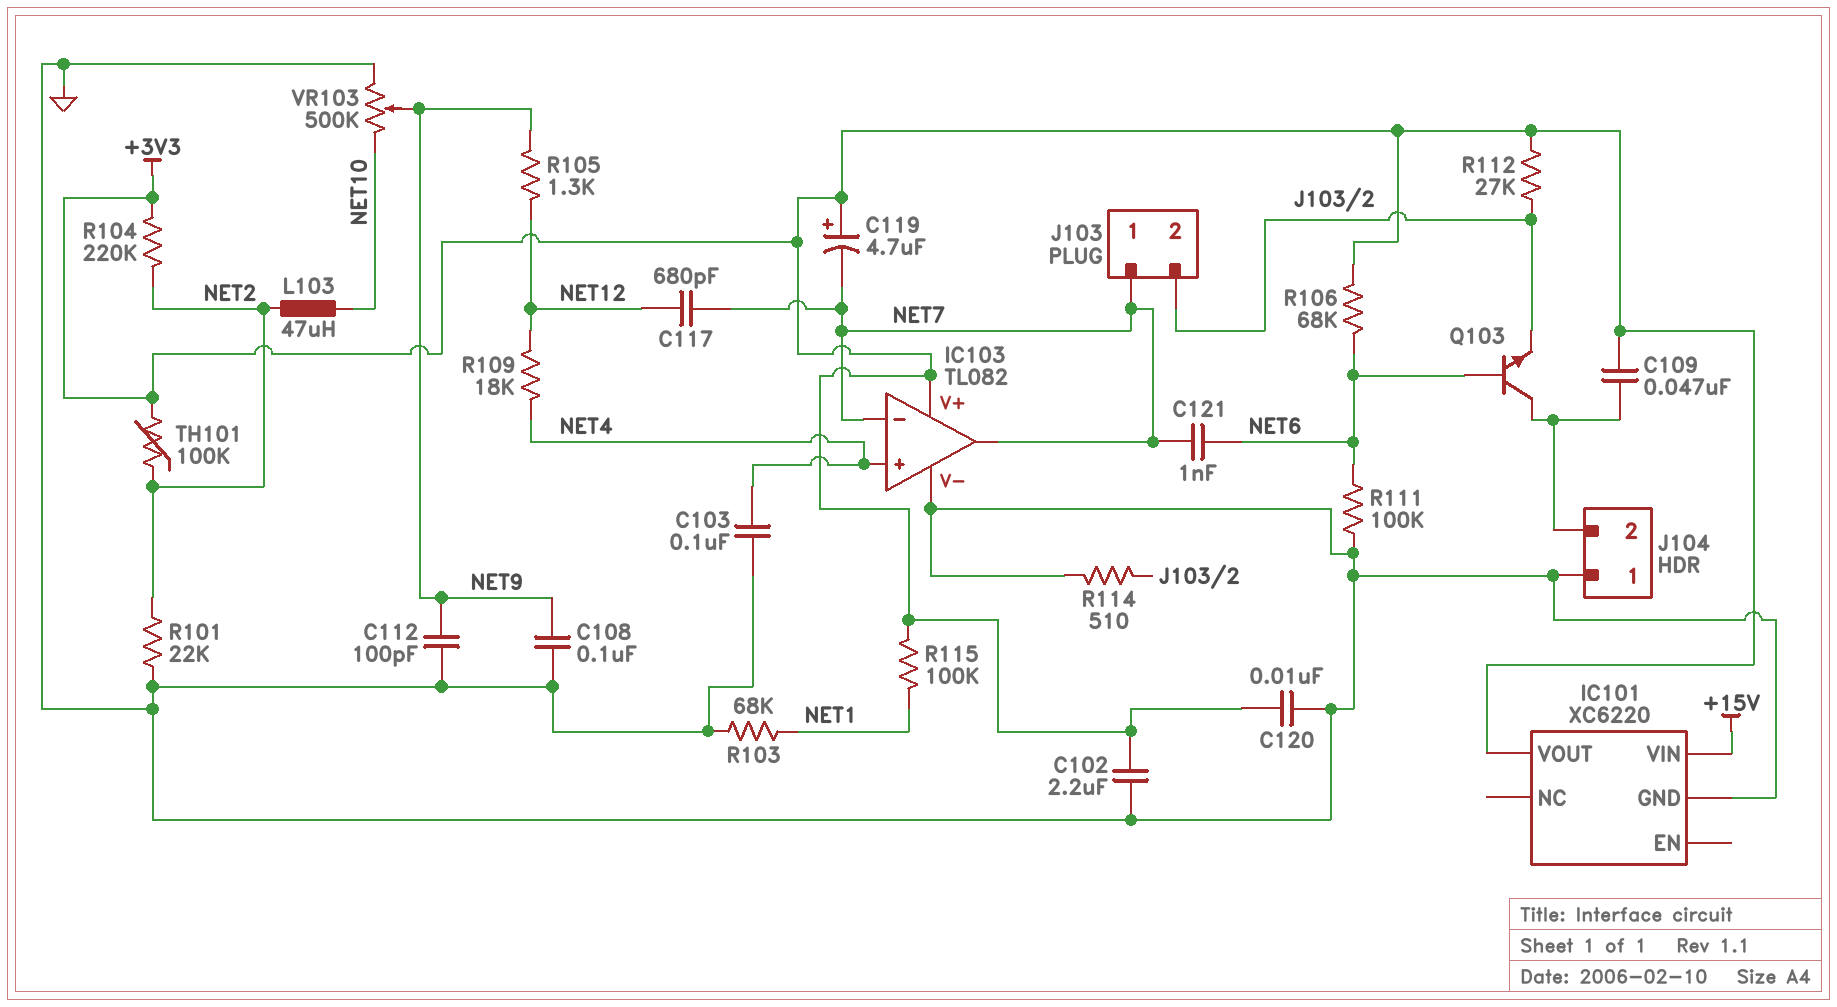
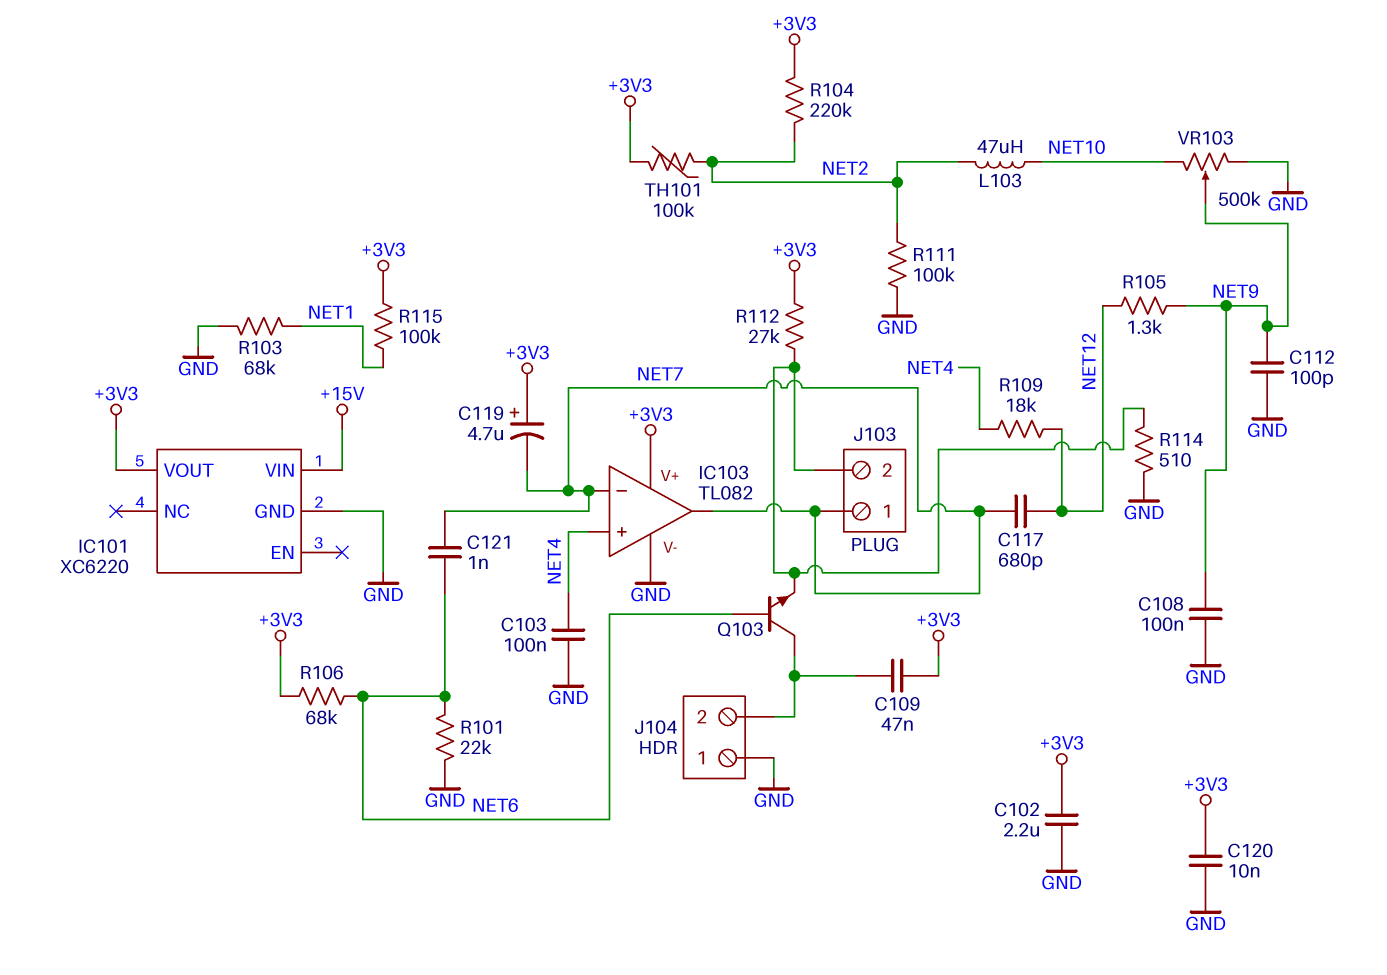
R101: 22k (GND, NET2) -> 22k (GND, NET6)
R111: 100k (GND, NET6) -> 100k (GND, NET2)

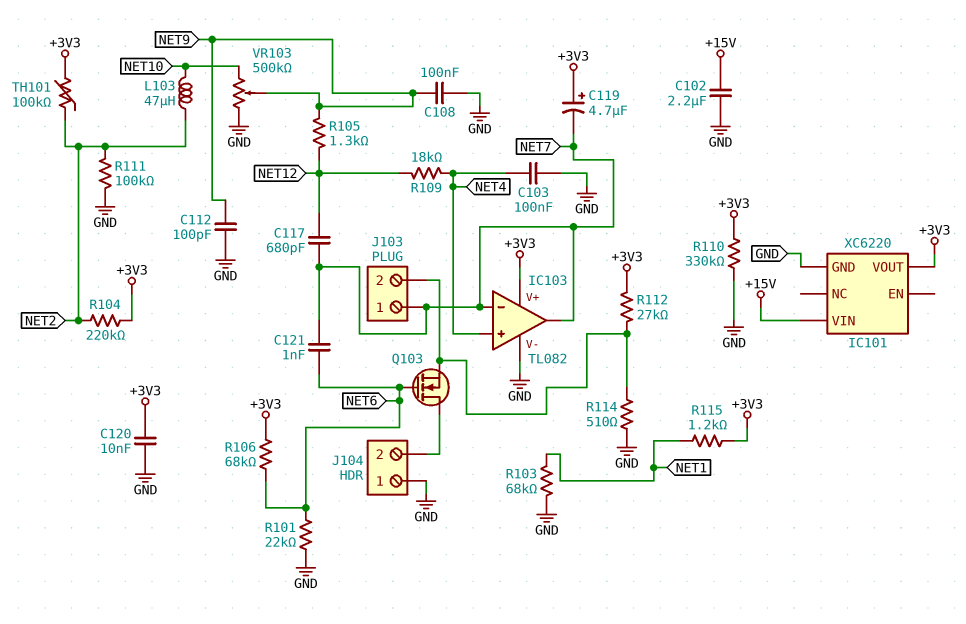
C102: 2.2uF (+3V3, GND) -> 2.2uF (+15V, GND)
C109: 47nF (+3V3, J104/2) -> none
Q103: NPN (B NET6, C J104/2, E J103/2) -> NMOS (G NET6, D J104/2, S J103/2)
R110: none -> 330k (+3V3, GND)
R115: 100k (+3V3, NET1) -> 1.2k (+3V3, NET1)

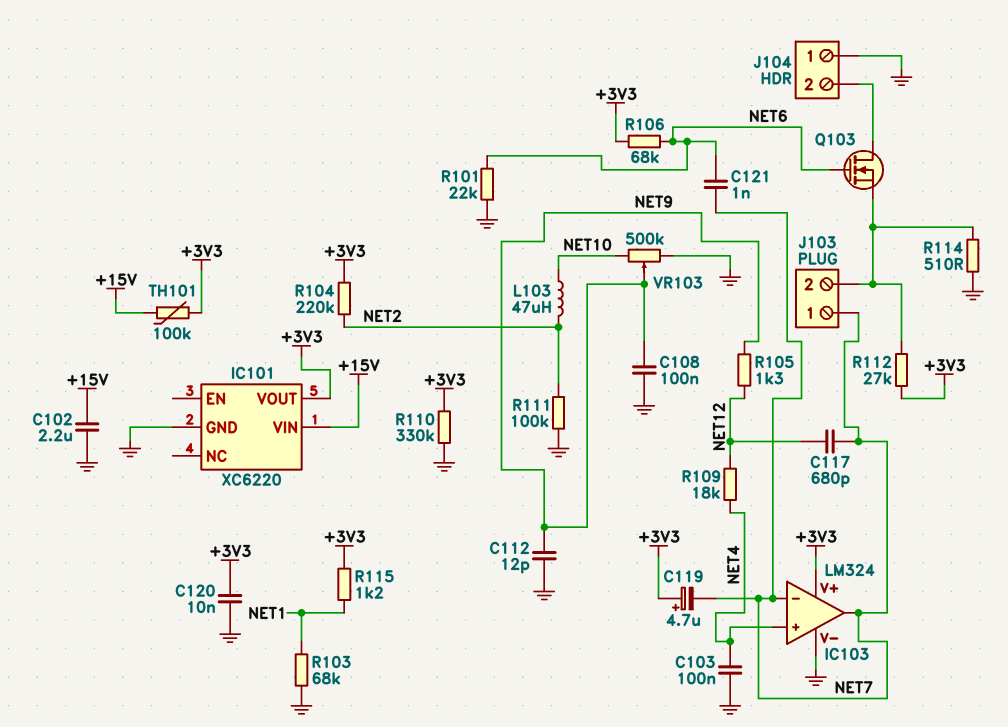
C112: 100pF (GND, NET9) -> 12pF (GND, NET9)
IC103: TL082 -> LM324
TH101: 100k (+3V3, NET2) -> 100k (+3V3, +15V)

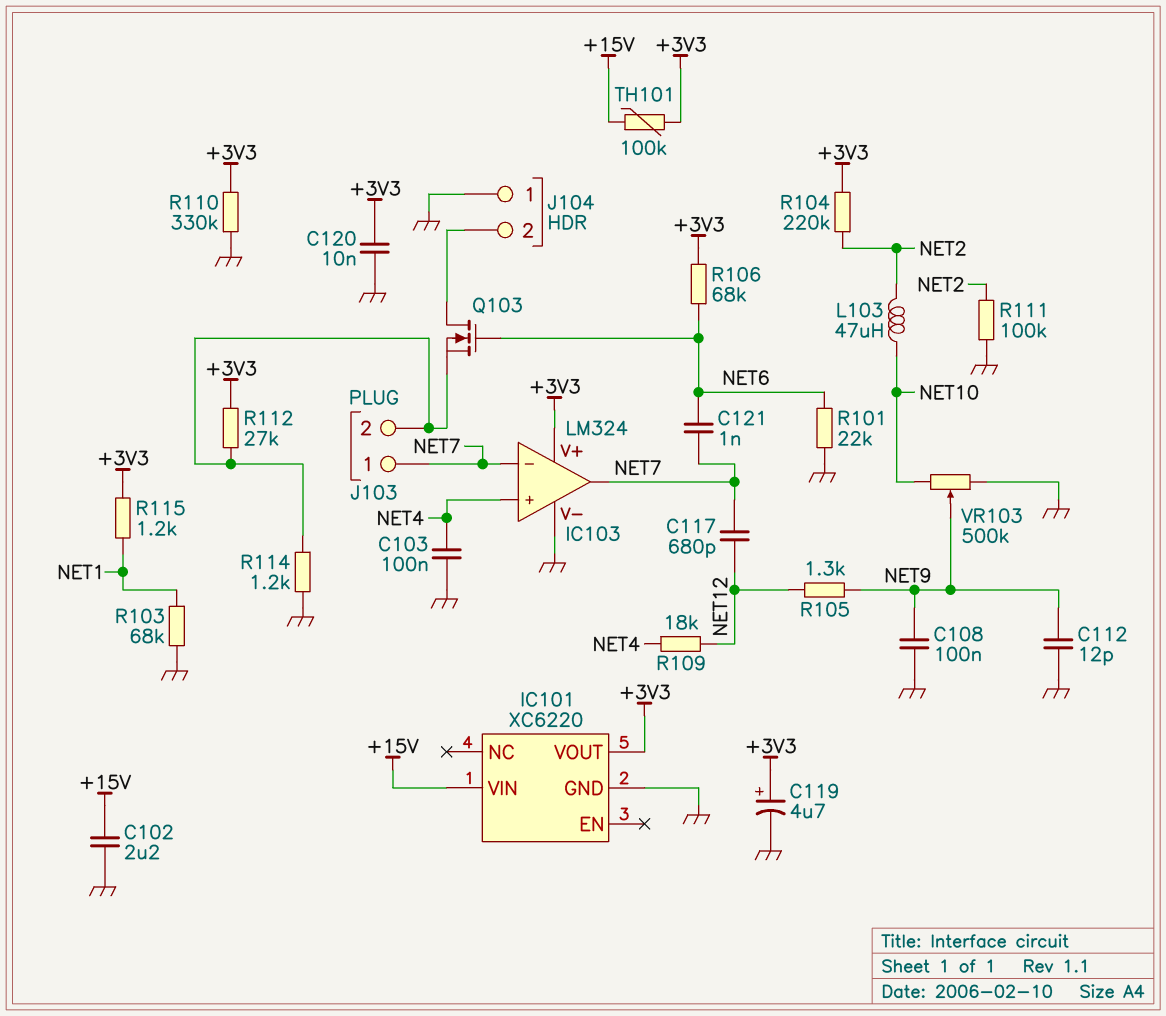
C119: 4.7uF (plus +3V3, minus NET7) -> 4.7uF (plus +3V3, minus GND)
R114: 510 (GND, J103/2) -> 1.2k (GND, J103/2)

